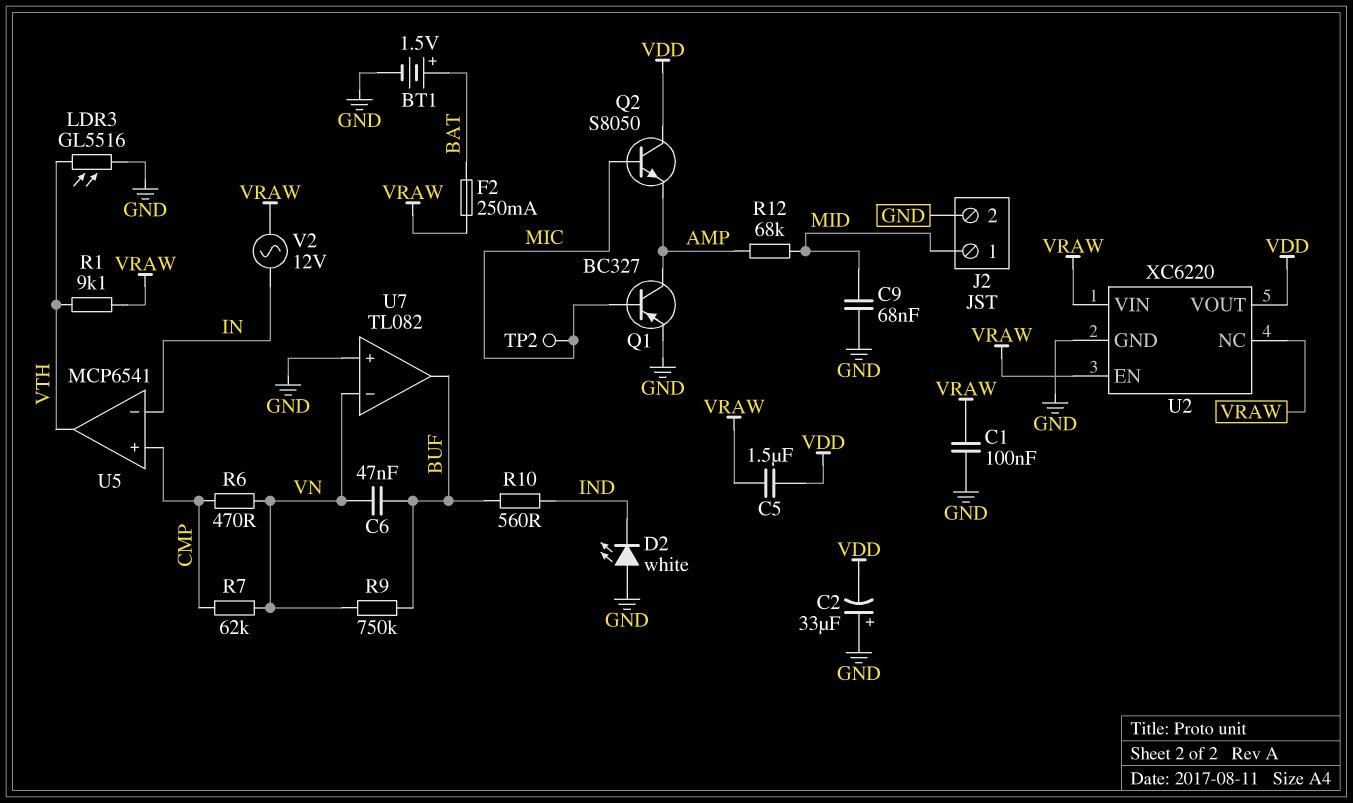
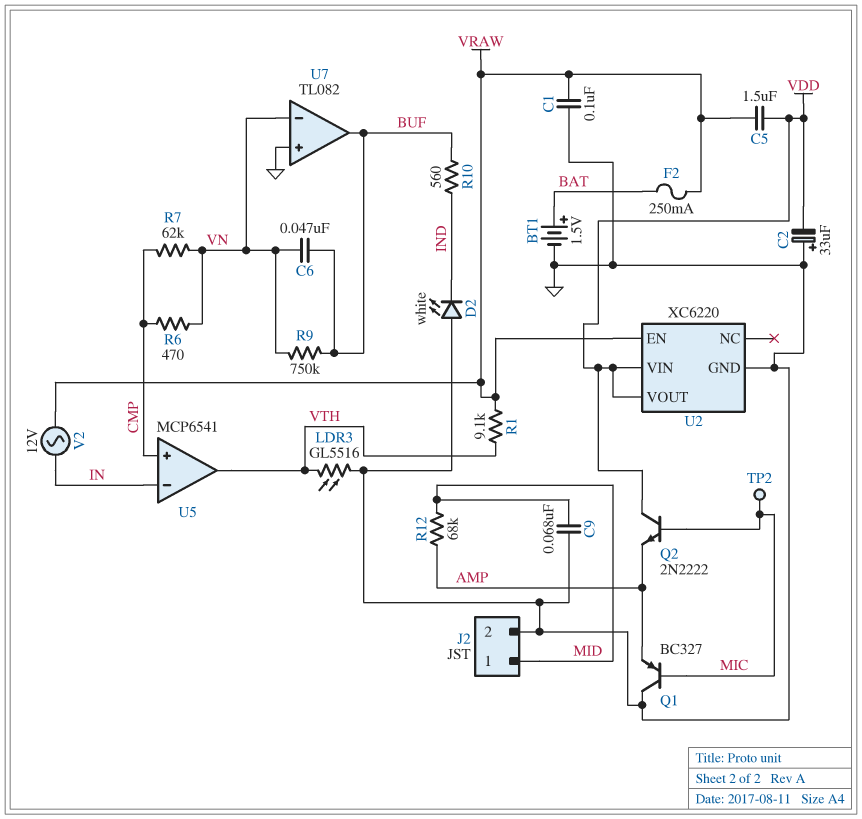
Q1: PNP BC327 (B MIC, C AMP, E GND) -> PNP BC327 (B MIC, C GND, E AMP)
Q2: NPN S8050 (B MIC, C VDD, E AMP) -> NPN 2N2222 (B MIC, C VDD, E AMP)
U2 pin NC: VRAW -> none
U2 pin VIN: VRAW -> VDD

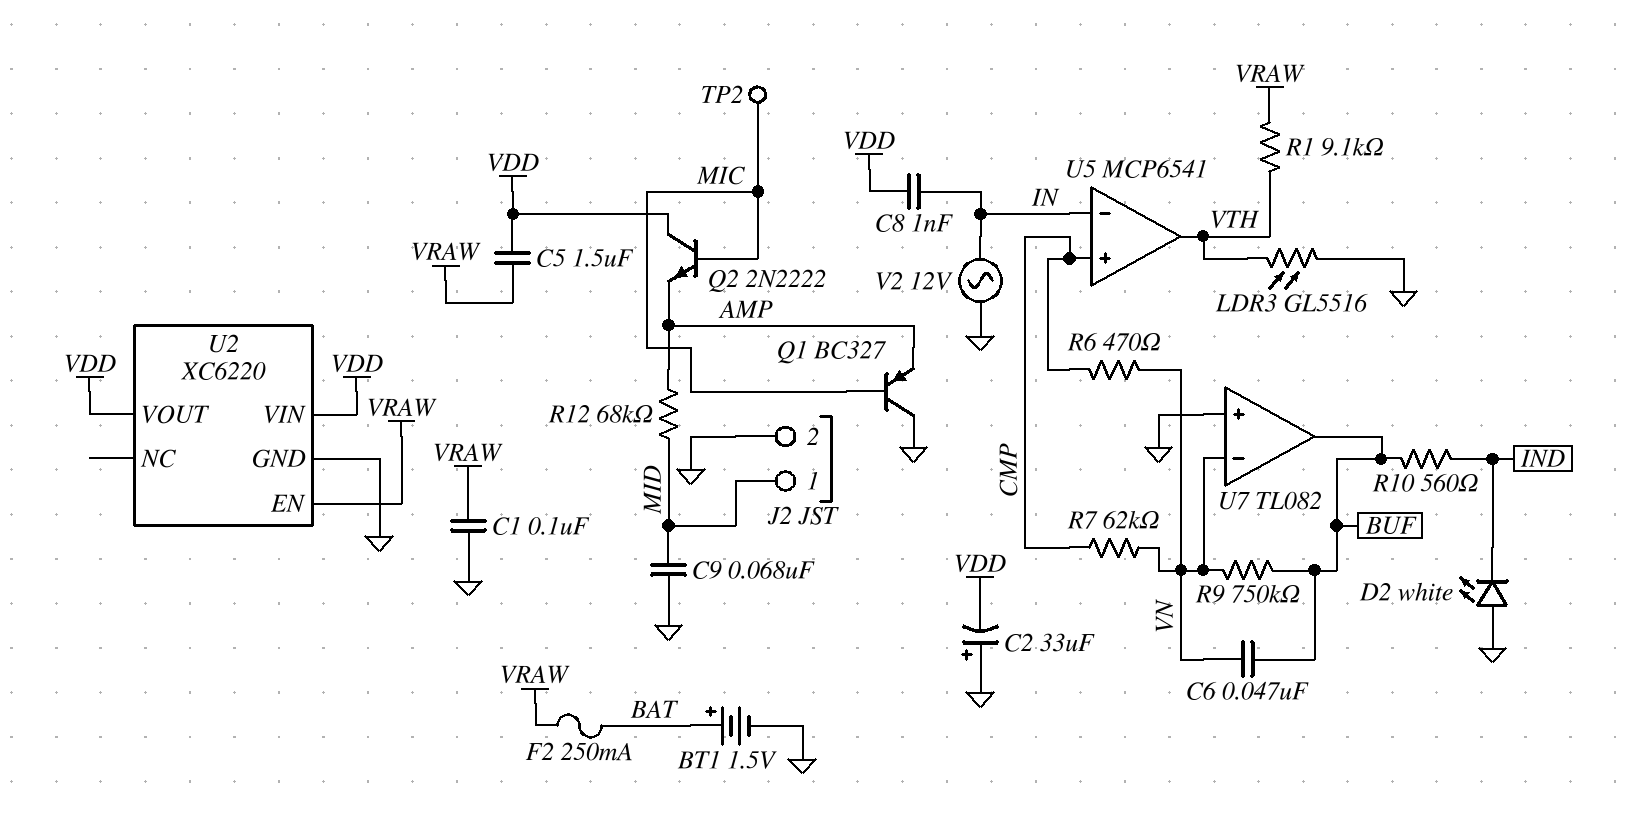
C8: none -> 1nF (IN, VDD)
V2: AC 12V (IN, VRAW) -> AC 12V (GND, IN)

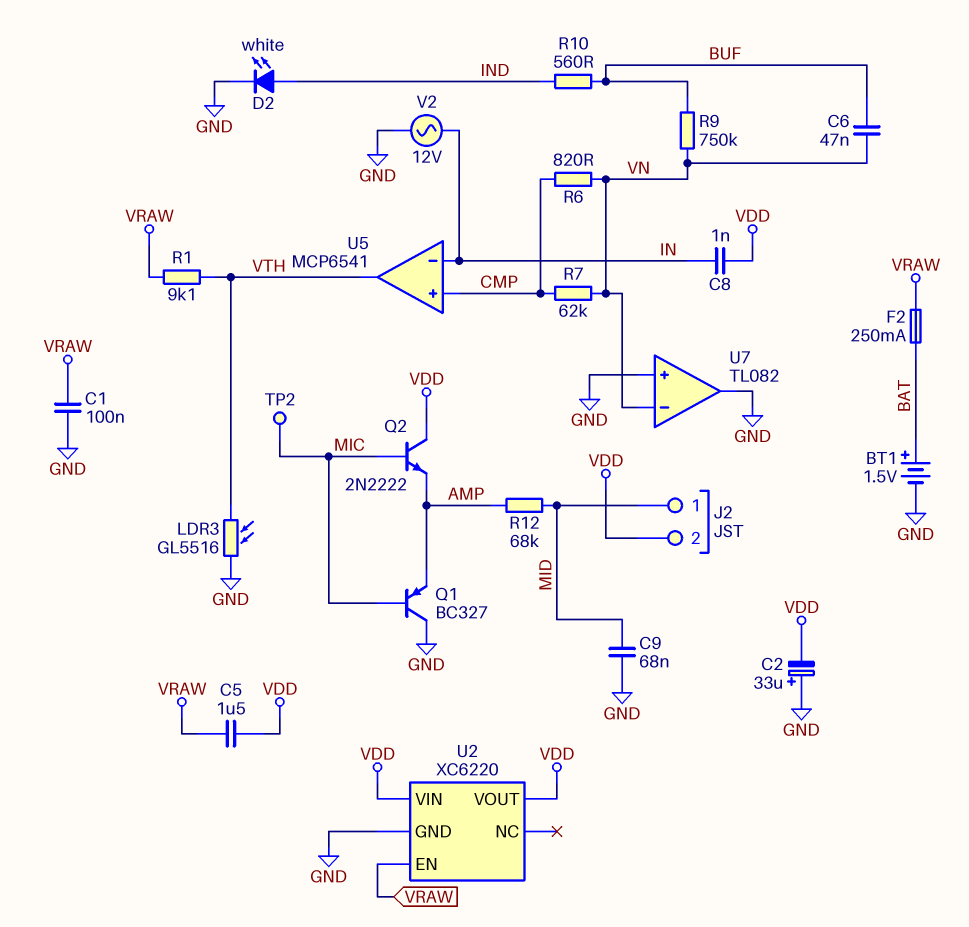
D2: LED white (A GND, K IND) -> LED white (A IND, K GND)
J2 pin 2: GND -> VDD
R6: 470 (CMP, VN) -> 820 (CMP, VN)
U7 pin out: BUF -> GND

